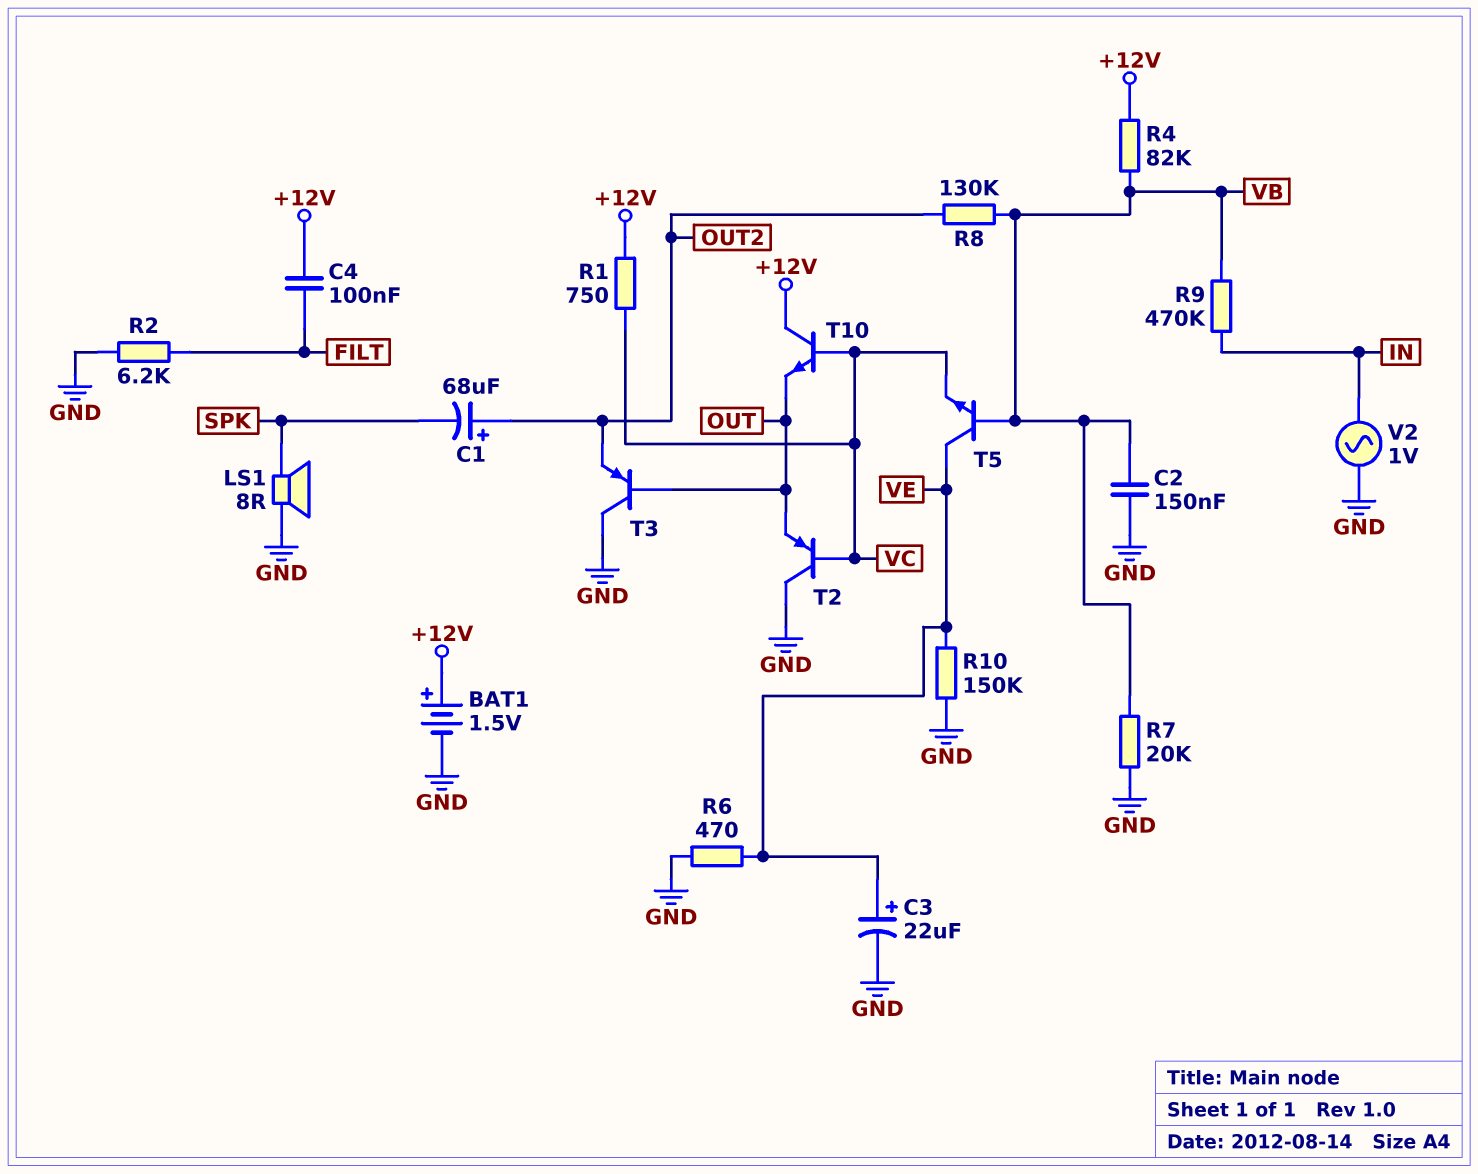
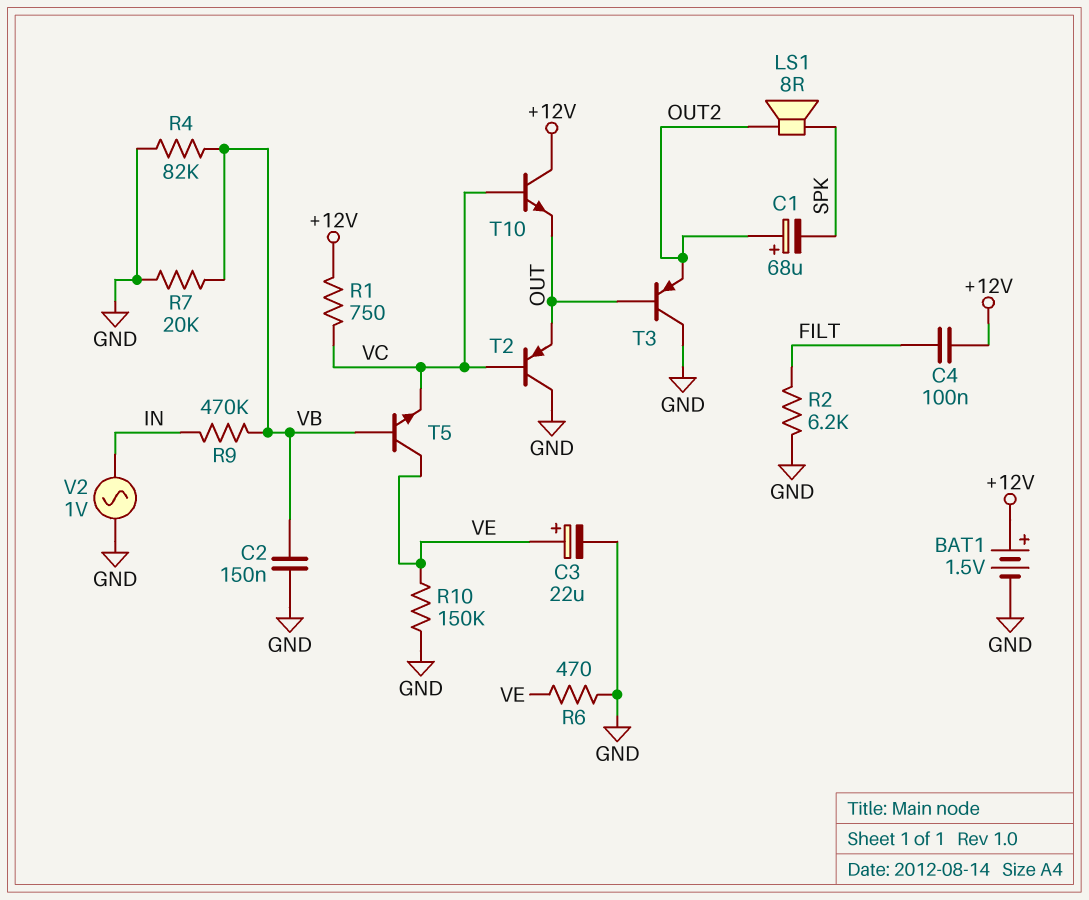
LS1: speaker 8R (GND, SPK) -> speaker 8R (OUT2, SPK)
R4: 82k (+12V, VB) -> 82k (GND, VB)
R8: 130k (OUT2, VB) -> none

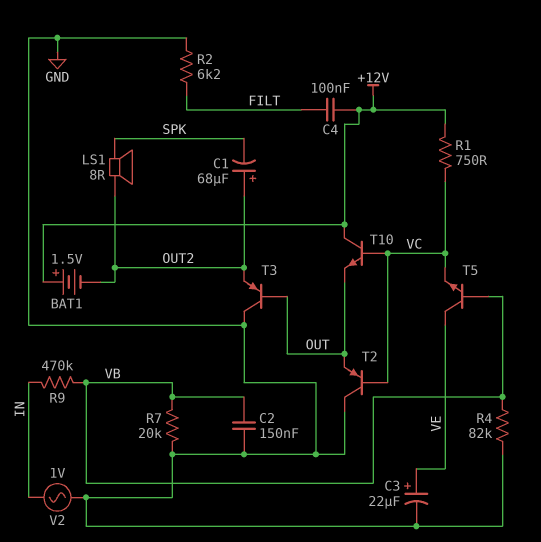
BAT1: 1.5V (plus +12V, minus GND) -> 1.5V (plus +12V, minus OUT2)
R6: 470 (GND, VE) -> none
R10: 150k (GND, VE) -> none

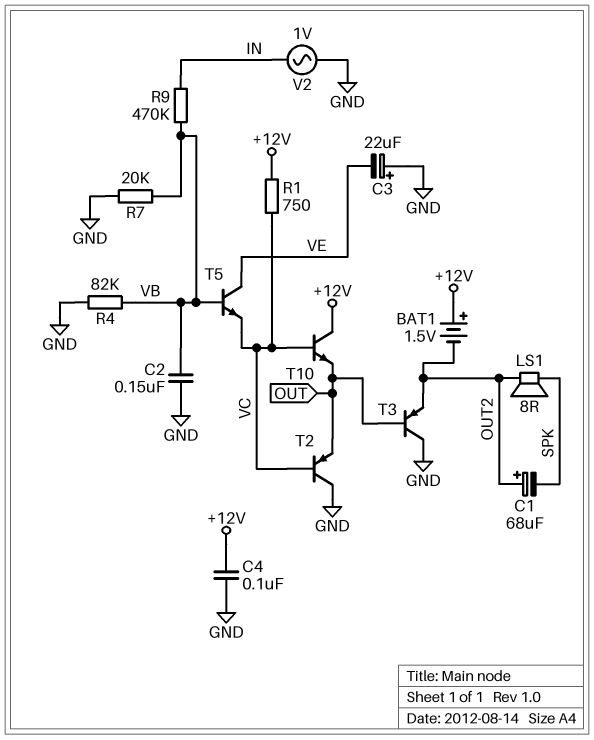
C3: 22uF (plus VE, minus GND) -> 22uF (plus GND, minus VE)
C4: 100nF (+12V, FILT) -> 100nF (+12V, GND)
R2: 6.2k (FILT, GND) -> none

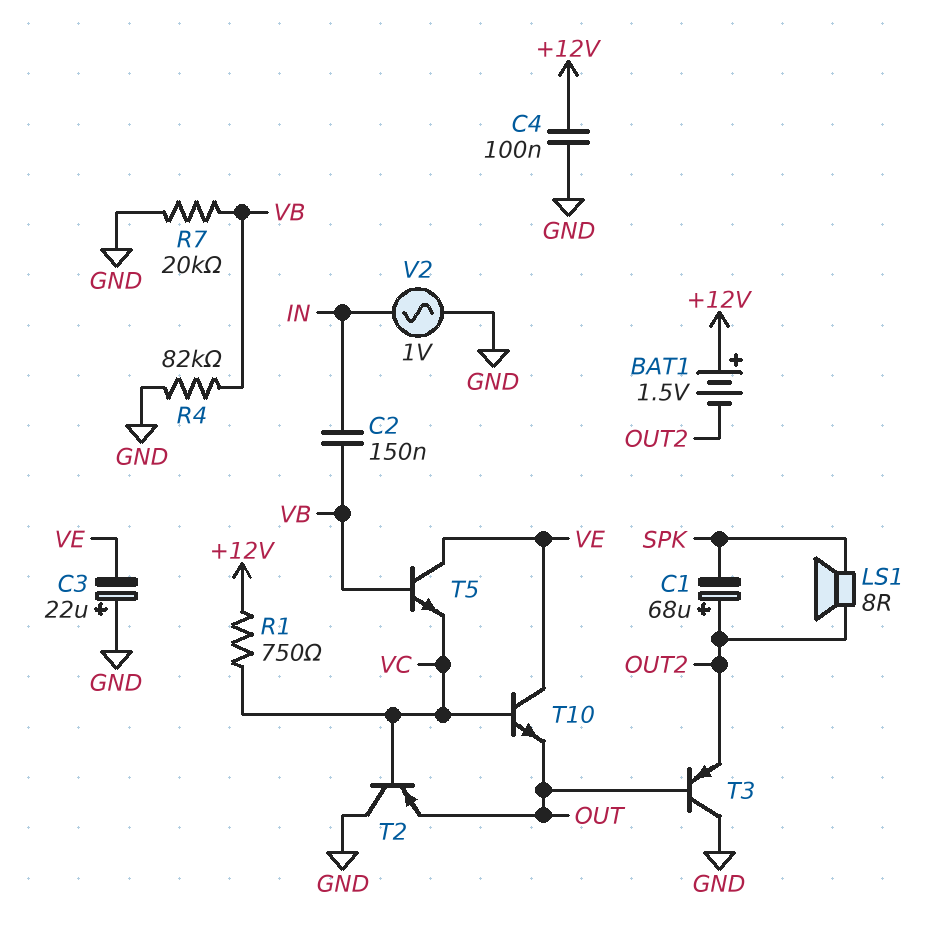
C2: 150nF (GND, VB) -> 150nF (IN, VB)
R9: 470k (IN, VB) -> none
T10: NPN (B VC, C +12V, E OUT) -> NPN (B VC, C VE, E OUT)

